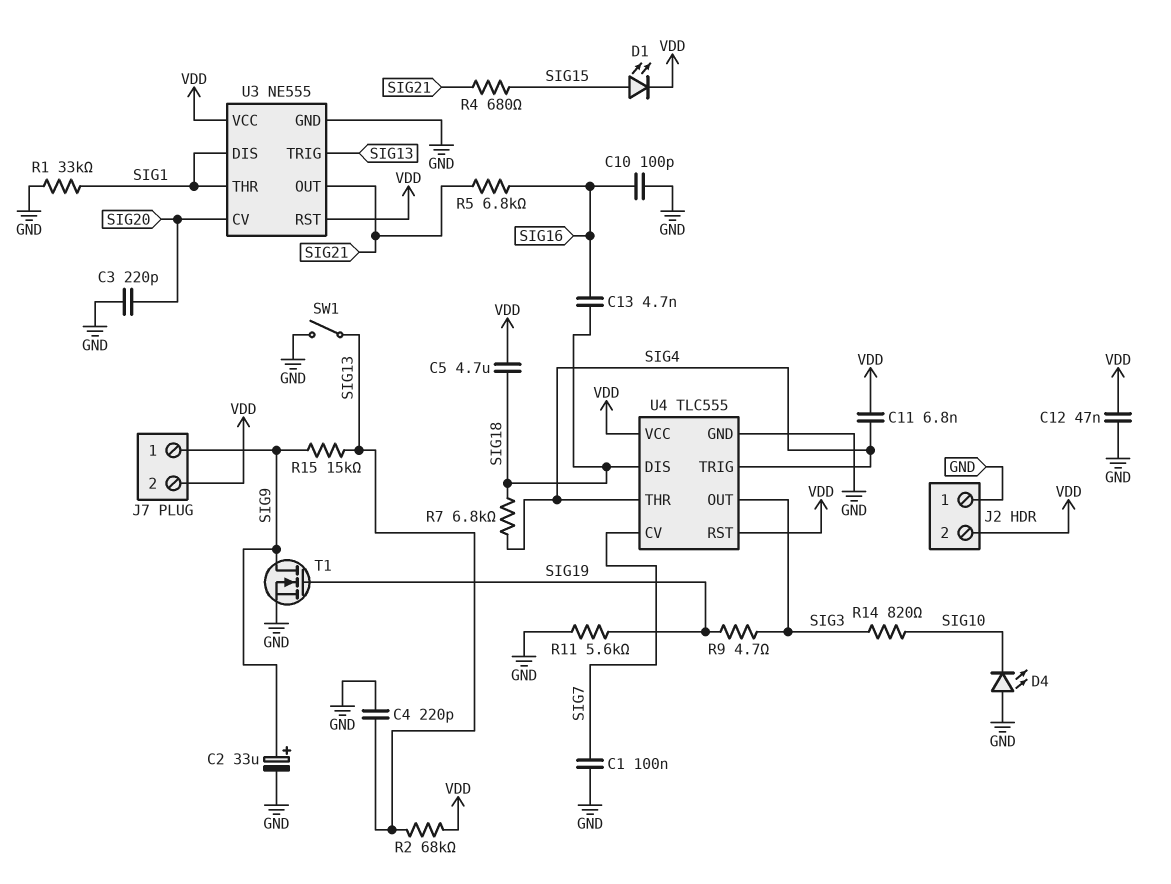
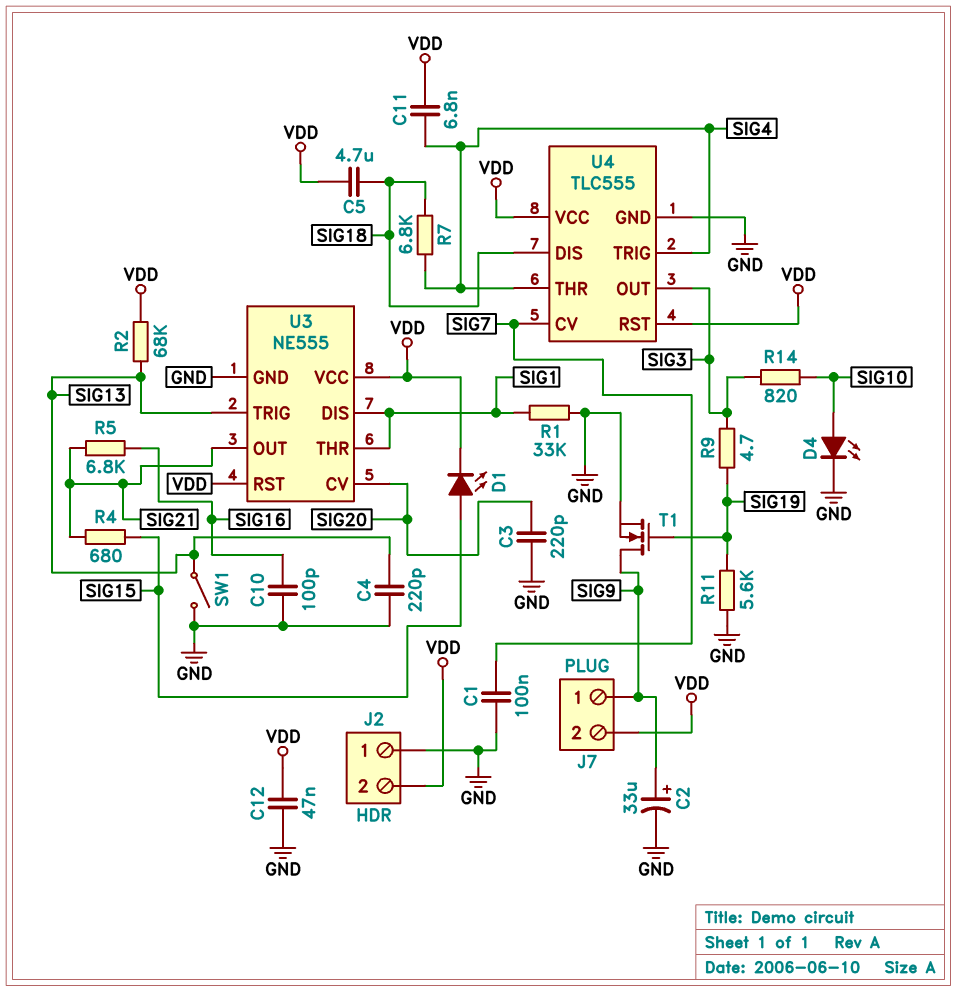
C13: 4.7nF (SIG16, SIG18) -> none
D4: LED (A GND, K SIG10) -> LED (A SIG10, K GND)
R15: 15k (SIG9, SIG13) -> none

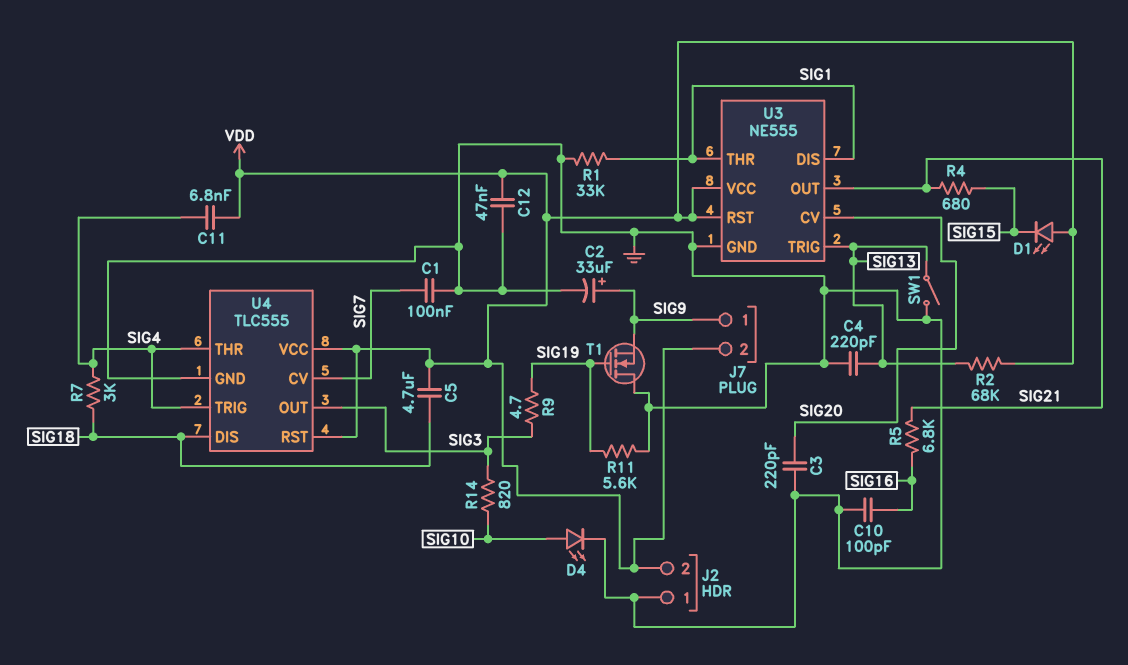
D1: LED (A SIG15, K VDD) -> LED (A VDD, K SIG15)
R7: 6.8k (SIG4, SIG18) -> 3k (SIG4, SIG18)
T1: NMOS (G SIG19, D SIG9, S GND) -> NMOS (G SIG19, D GND, S SIG9)

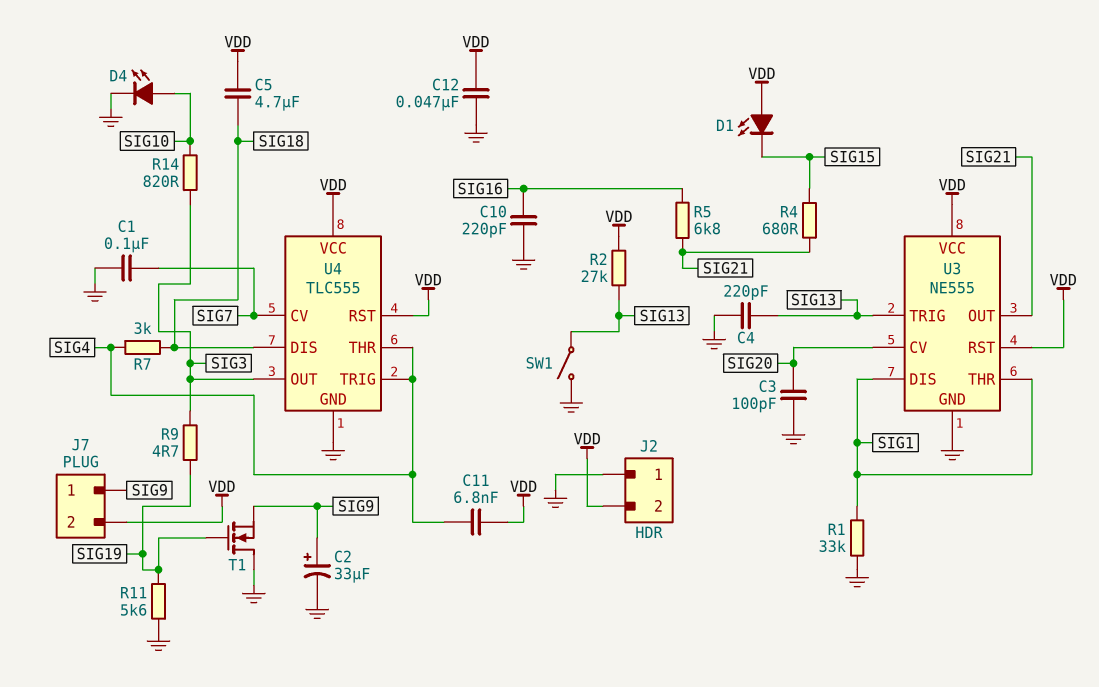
C3: 220pF (GND, SIG20) -> 100pF (GND, SIG20)
C10: 100pF (GND, SIG16) -> 220pF (GND, SIG16)
R2: 68k (SIG13, VDD) -> 27k (SIG13, VDD)

